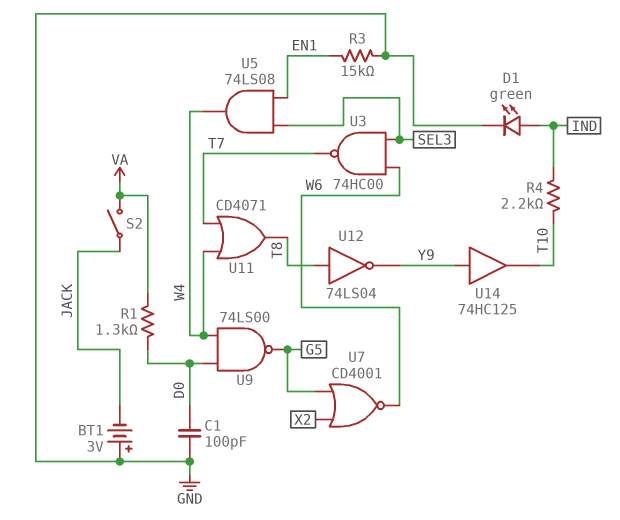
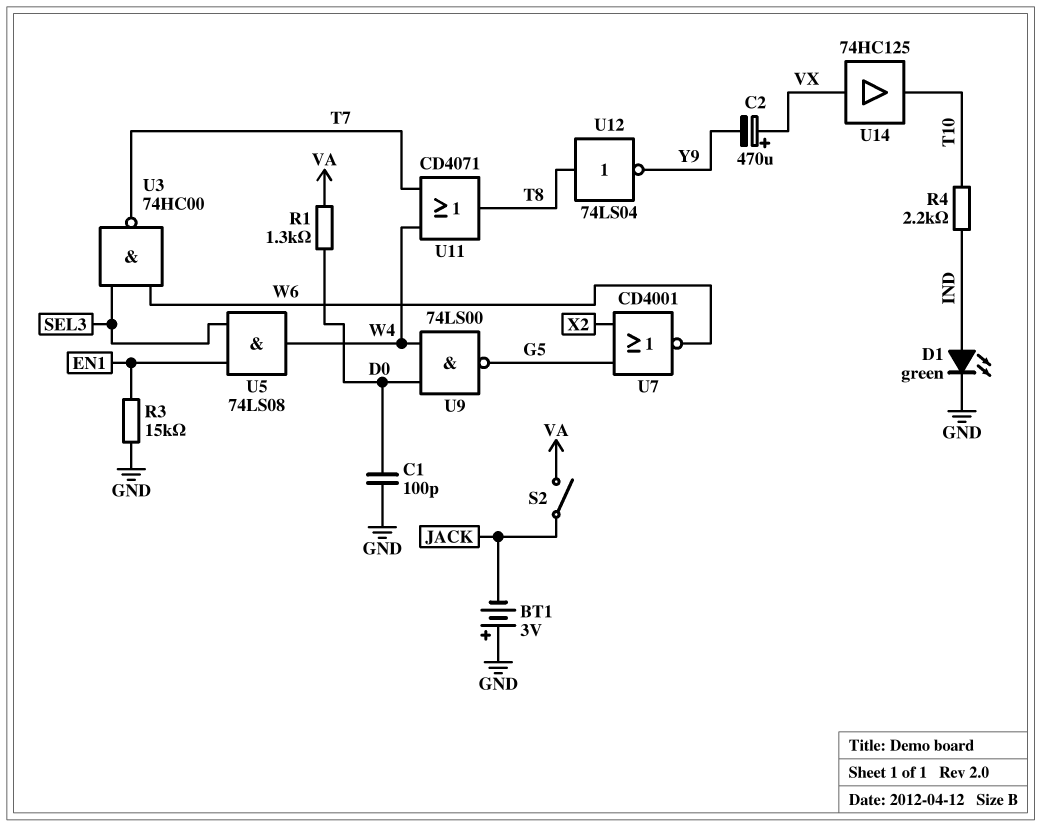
C2: none -> 470uF (plus VX, minus Y9)
U14: buffer 74HC125 (in Y9, out T10) -> buffer 74HC125 (in VX, out T10)

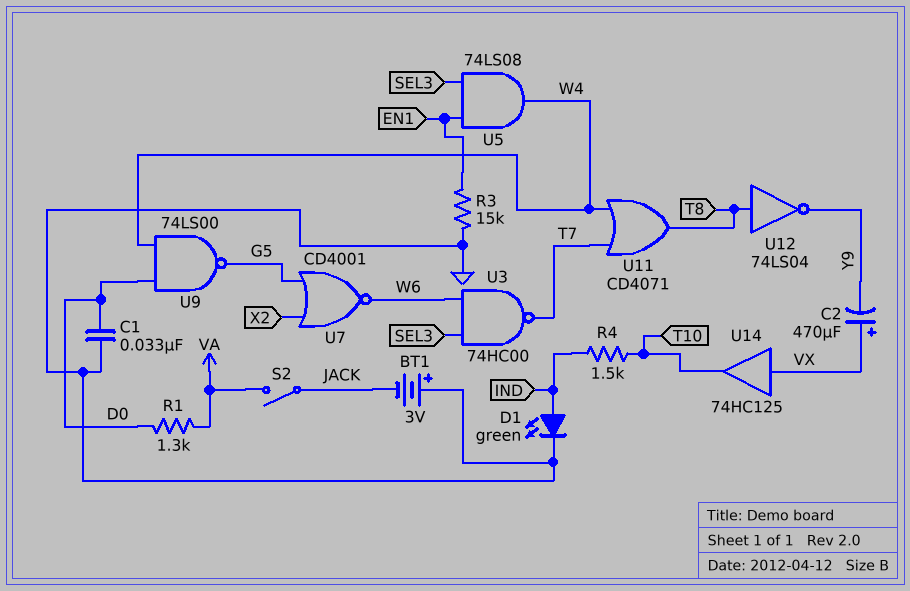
C1: 100pF (D0, GND) -> 33nF (D0, GND)
R4: 2.2k (IND, T10) -> 1.5k (IND, T10)

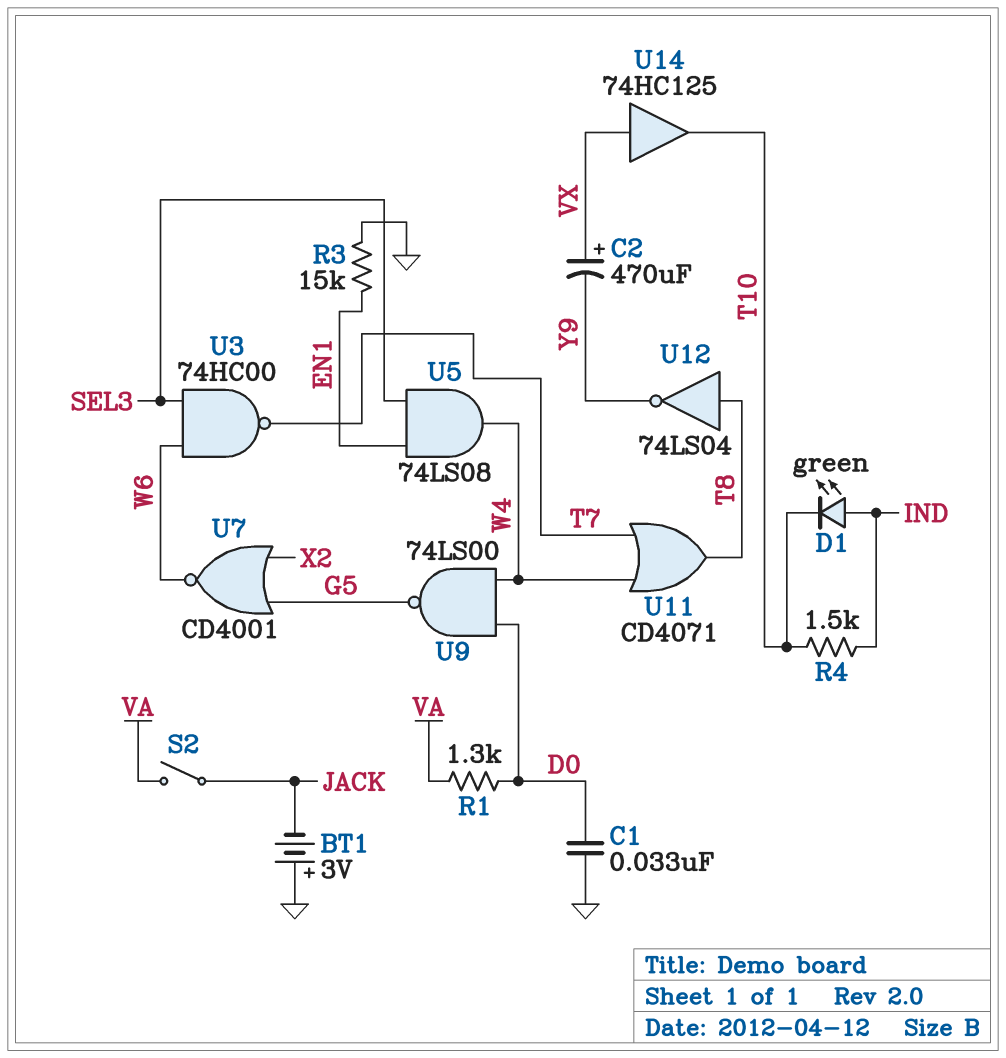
D1: LED green (A IND, K GND) -> LED green (A IND, K T10)

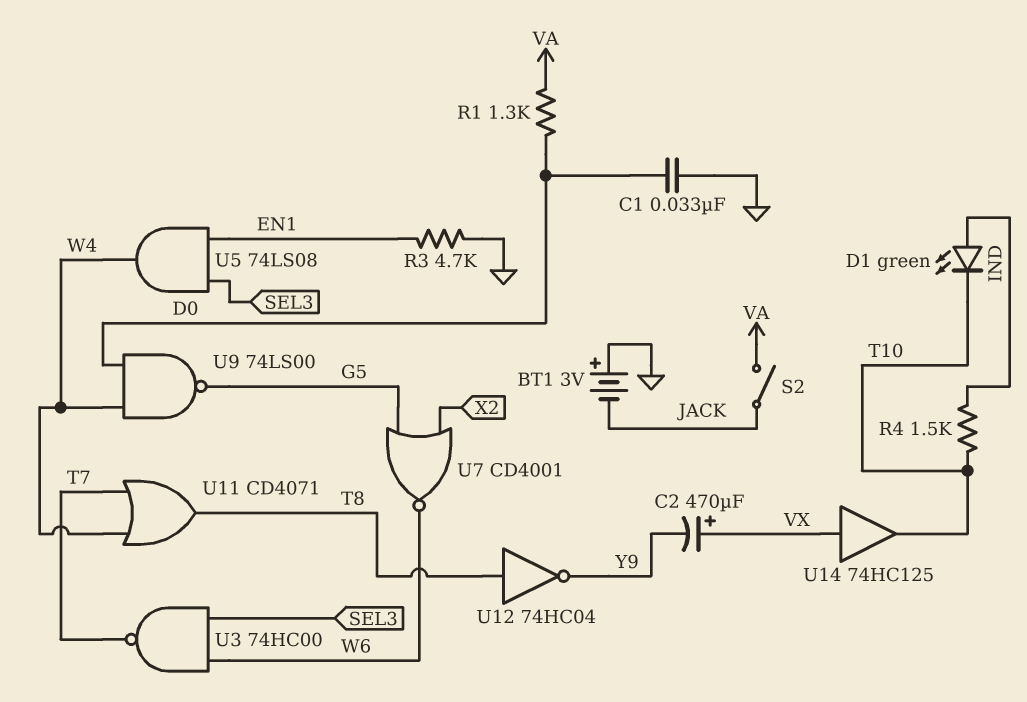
R3: 15k (EN1, GND) -> 4.7k (EN1, GND)
U12: NOT 74LS04 (in T8, out Y9) -> NOT 74HC04 (in T8, out Y9)

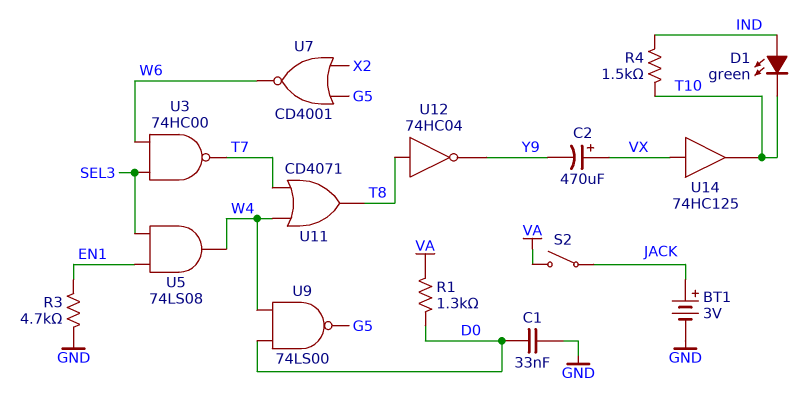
BT1: 3V (plus GND, minus JACK) -> 3V (plus JACK, minus GND)

